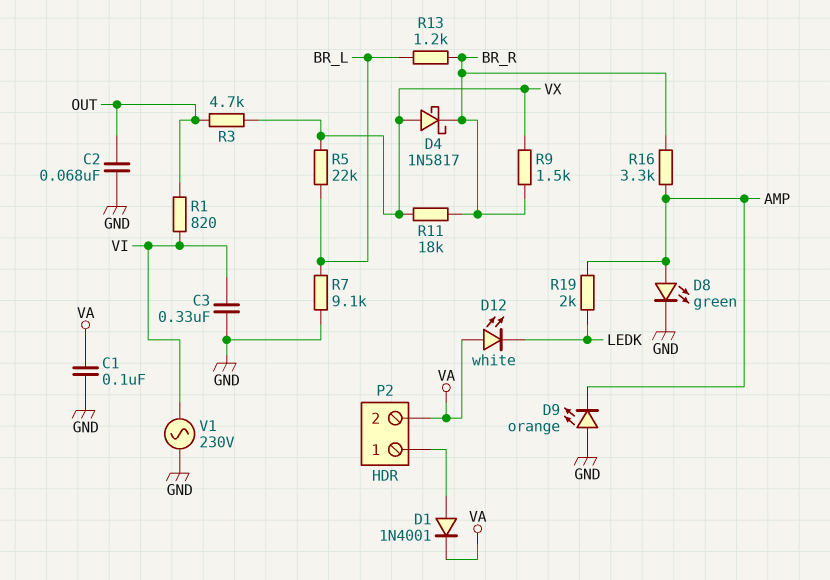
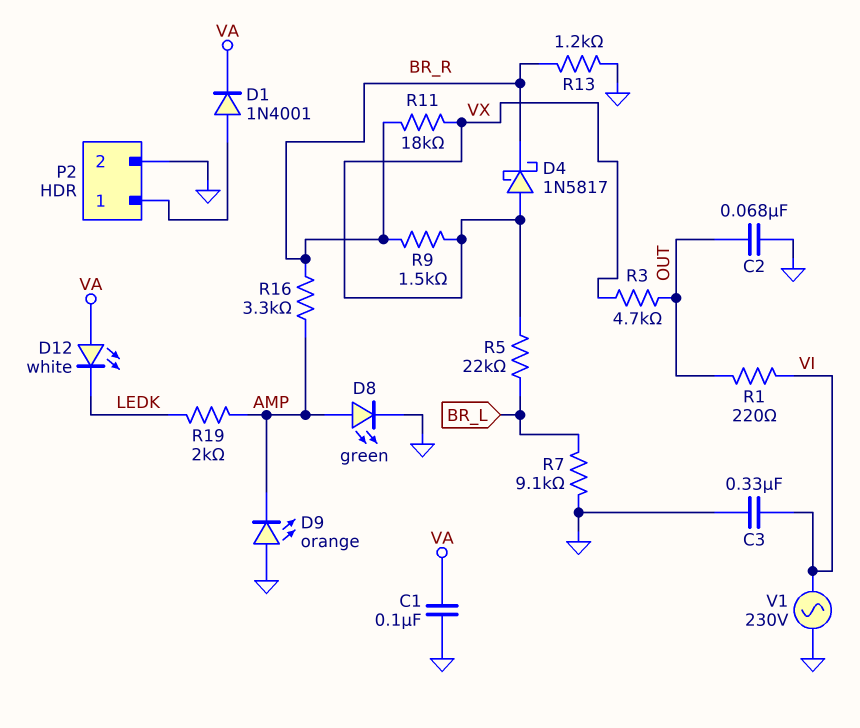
P2 pin 2: VA -> GND
R1: 820 (OUT, VI) -> 220 (OUT, VI)
R13: 1.2k (BR_L, BR_R) -> 1.2k (BR_R, GND)

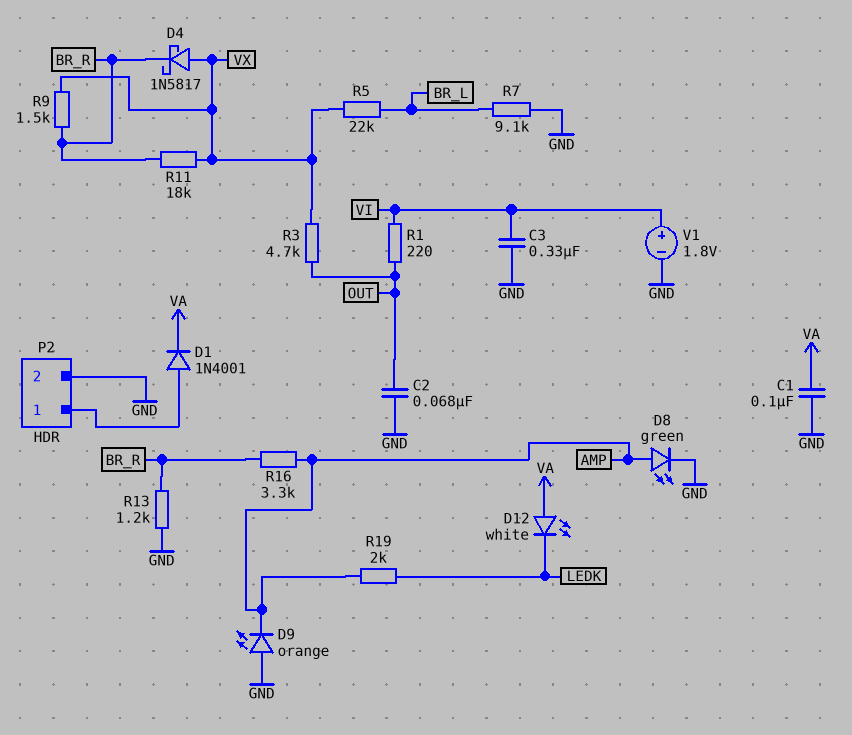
V1: AC 230V (GND, VI) -> 1.8V (plus VI, minus GND)

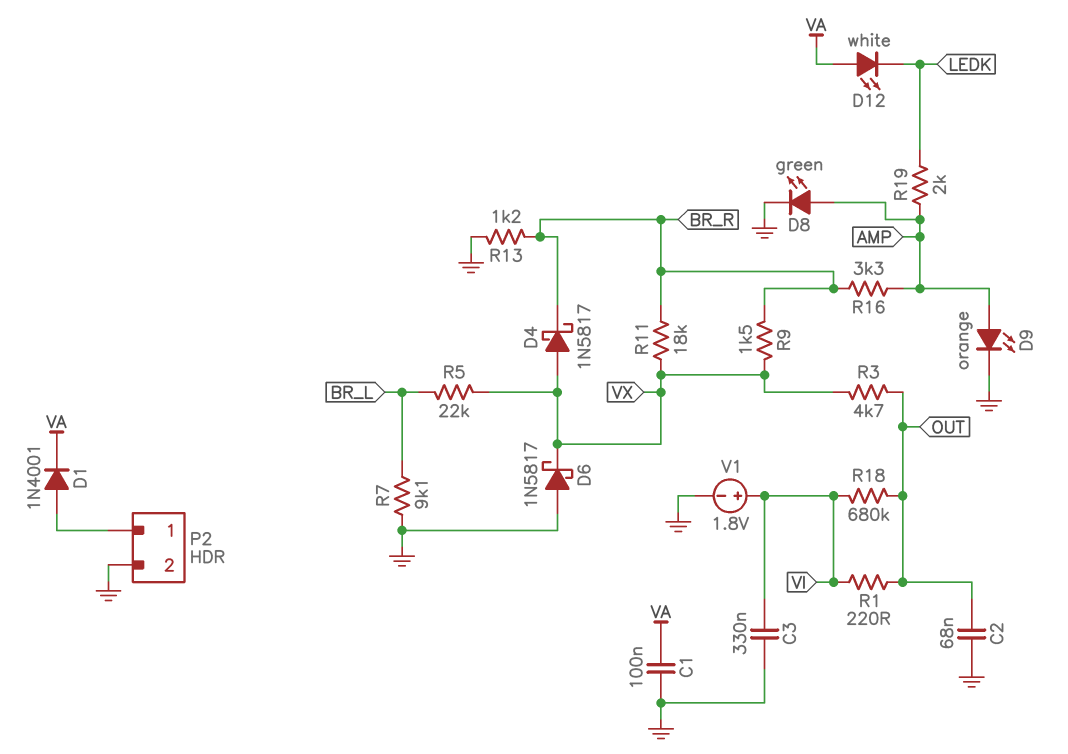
D6: none -> schottky 1N5817 (A GND, K VX)
D9: LED orange (A GND, K AMP) -> LED orange (A AMP, K GND)
R18: none -> 680k (OUT, VI)

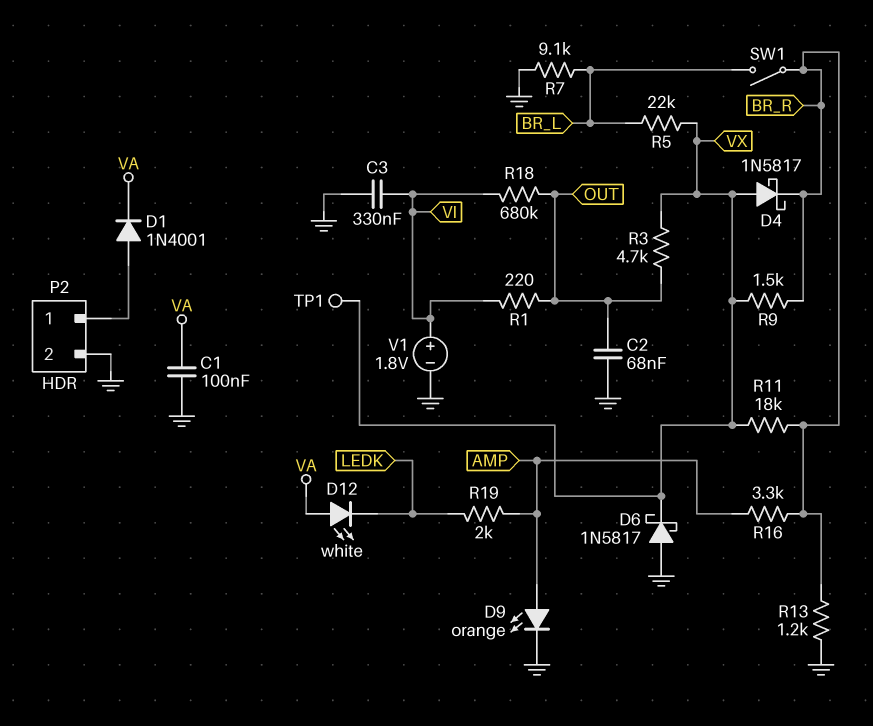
D8: LED green (A AMP, K GND) -> none
SW1: none -> switch (BR_L, BR_R)
TP1: none -> test point (VX)

